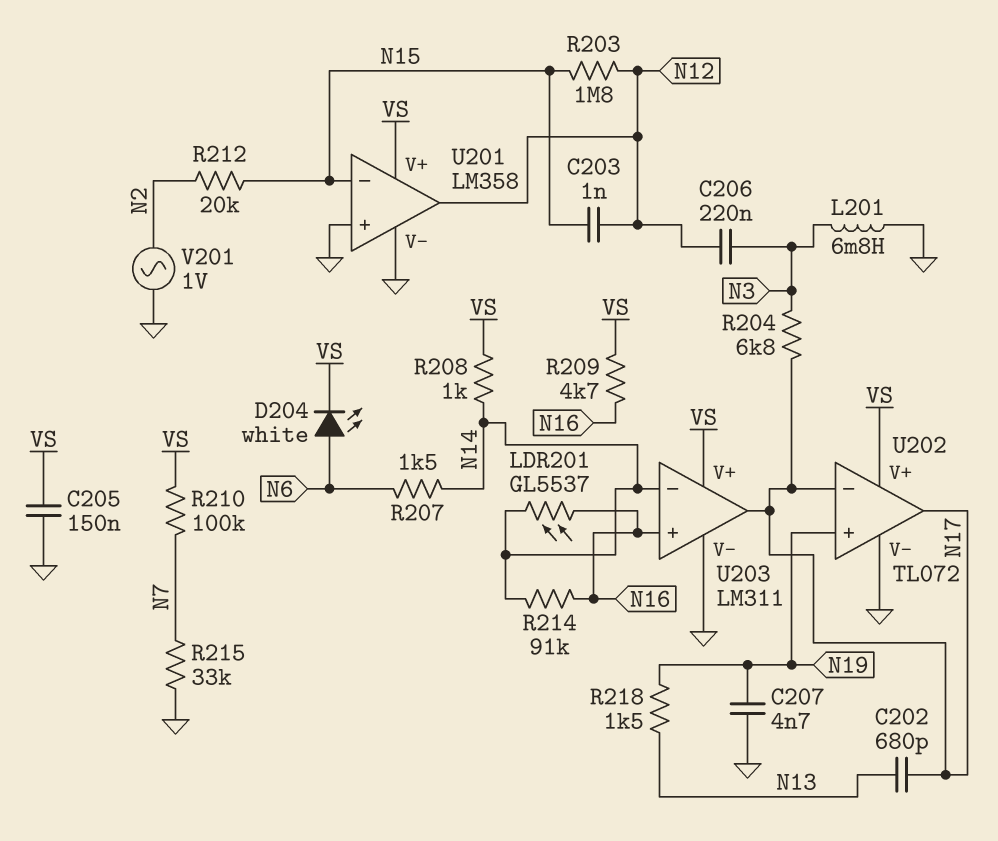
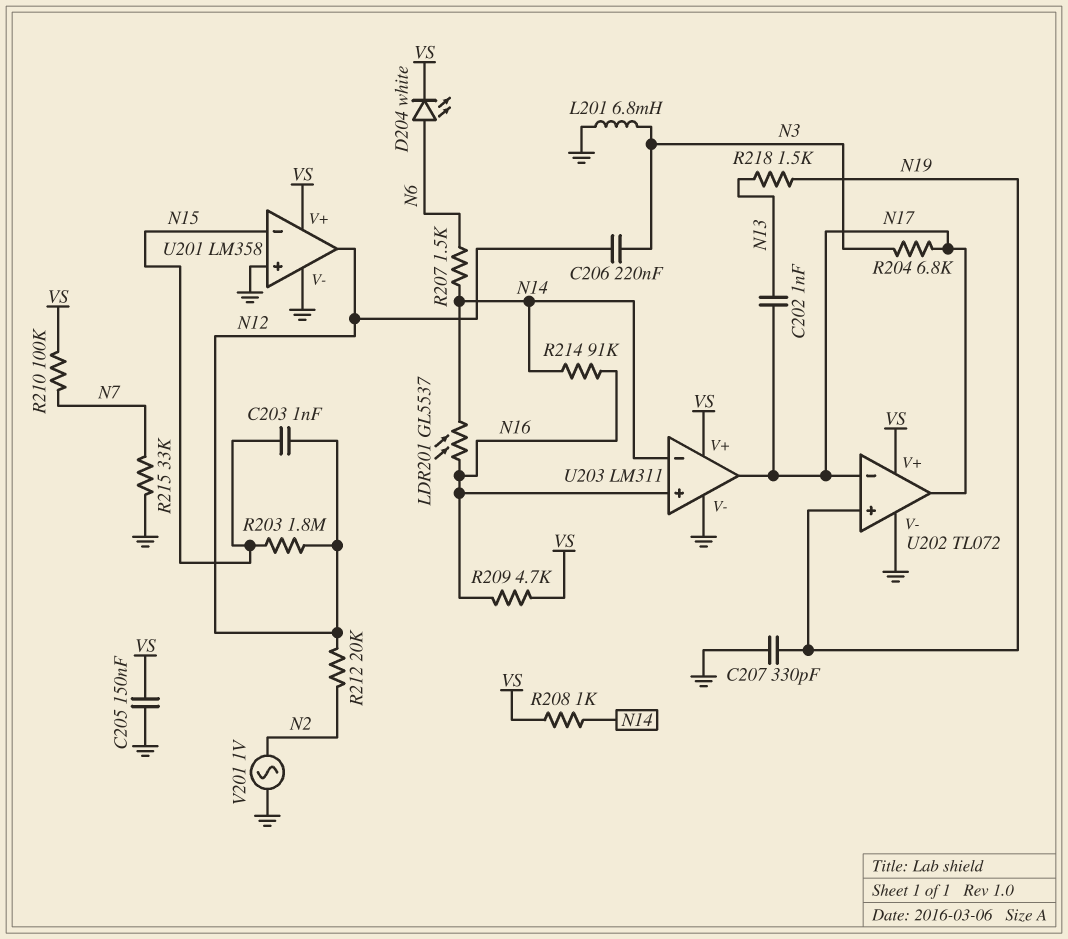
C202: 680pF (N13, N17) -> 1nF (N13, N17)
C207: 4.7nF (GND, N19) -> 330pF (GND, N19)
R212: 20k (N2, N15) -> 20k (N2, N12)

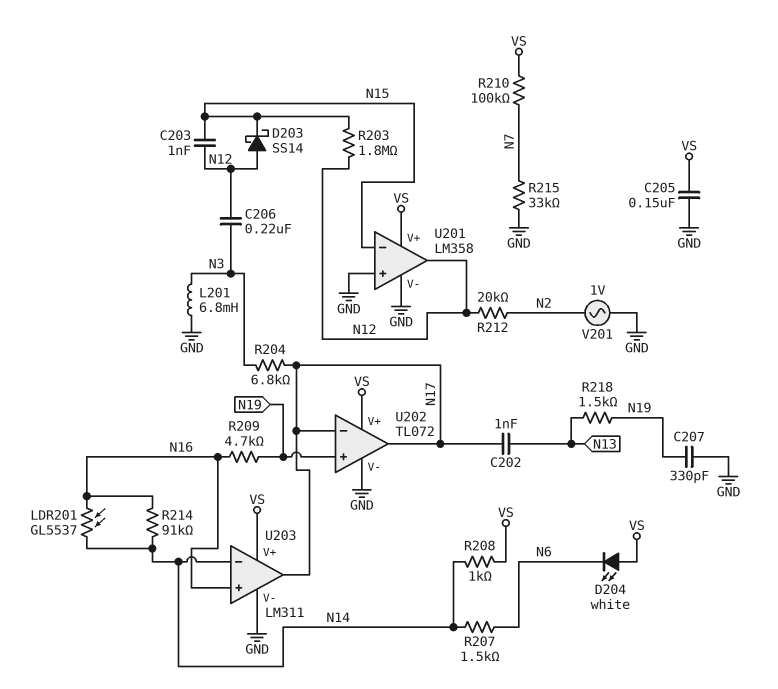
D203: none -> schottky SS14 (A N12, K N15)
D204: LED white (A N6, K VS) -> LED white (A VS, K N6)
R209: 4.7k (N16, VS) -> 4.7k (N16, N19)

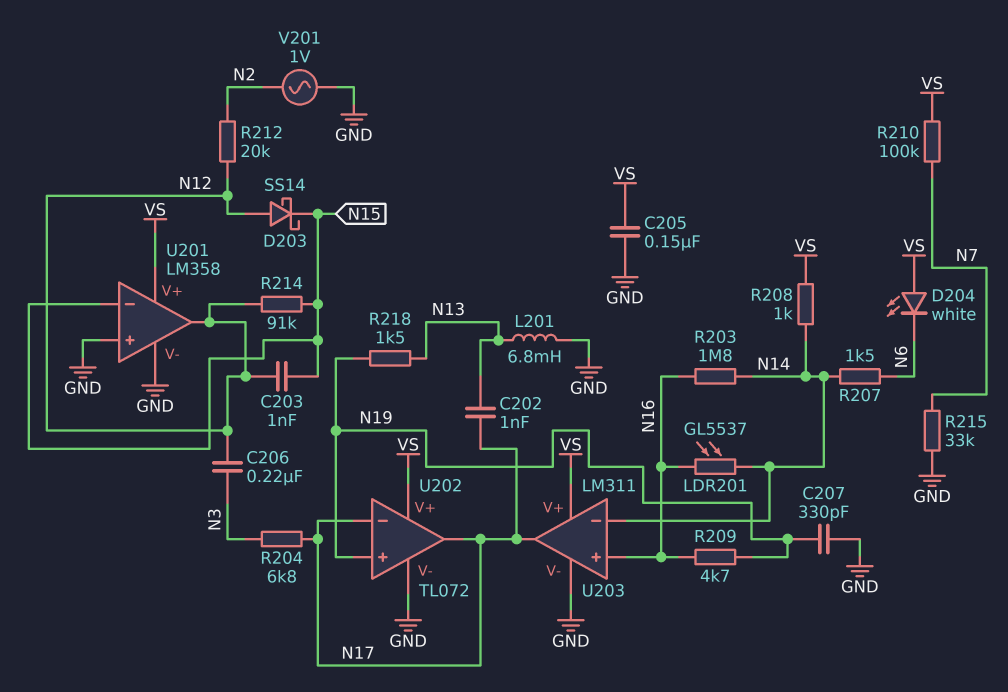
L201: 6.8mH (GND, N3) -> 6.8mH (GND, N13)
R203: 1.8M (N12, N15) -> 1.8M (N14, N16)
R214: 91k (N14, N16) -> 91k (N12, N15)

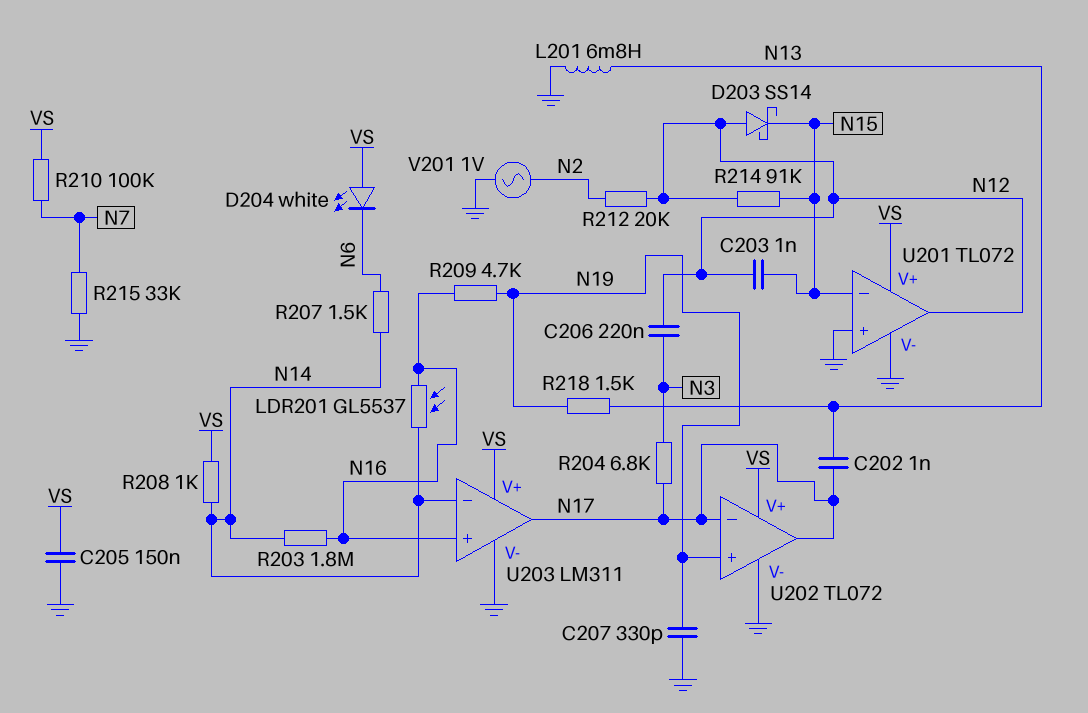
U201: LM358 -> TL072

